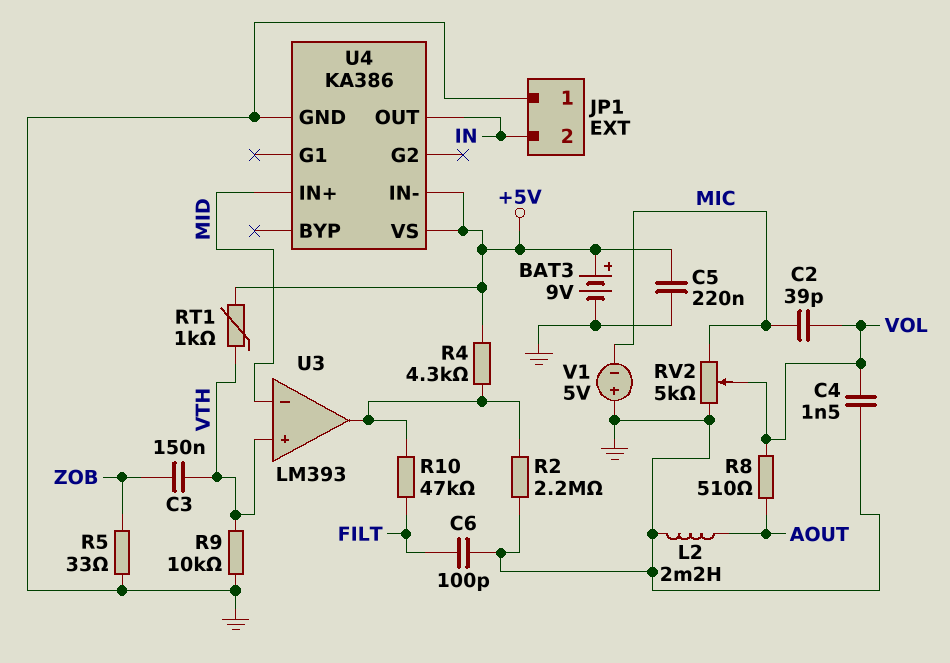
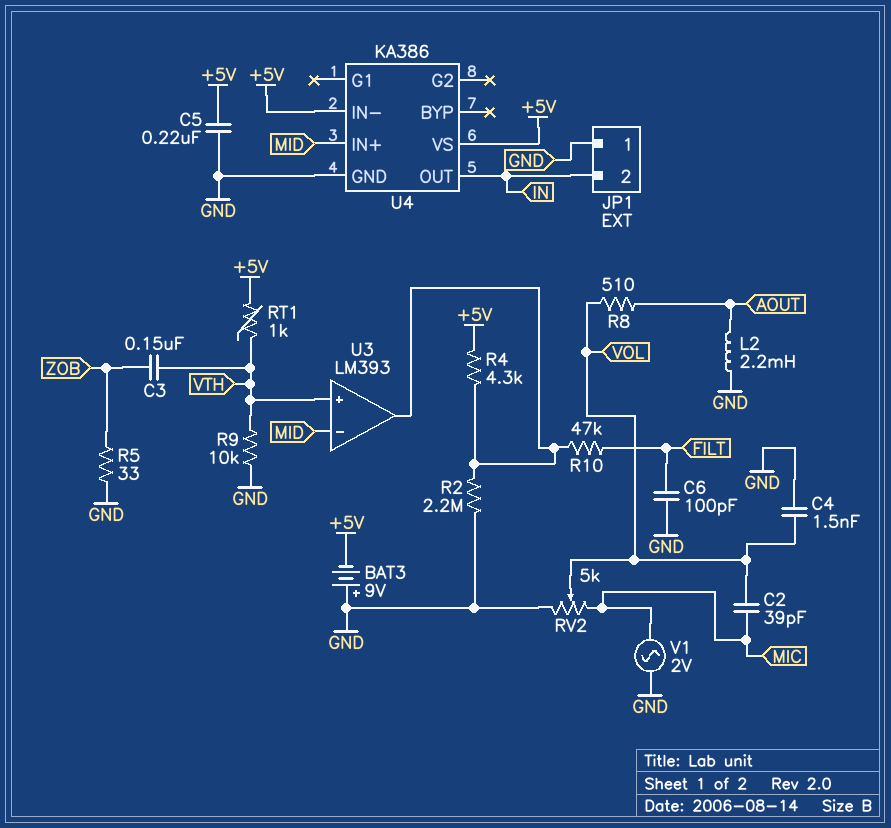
BAT3: 9V (plus +5V, minus GND) -> 9V (plus GND, minus +5V)
V1: 5V (plus GND, minus MIC) -> AC 2V (GND, MIC)

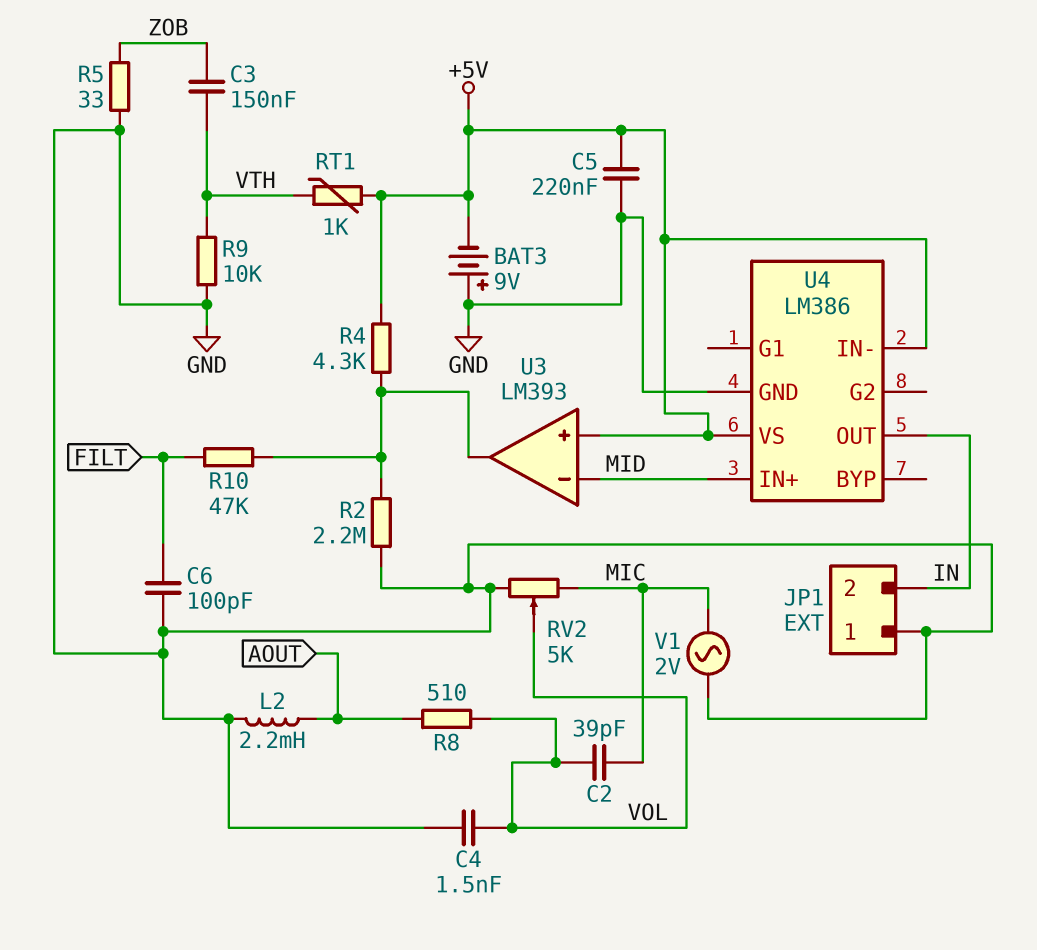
U3 pin in+: VTH -> +5V
U4: KA386 -> LM386

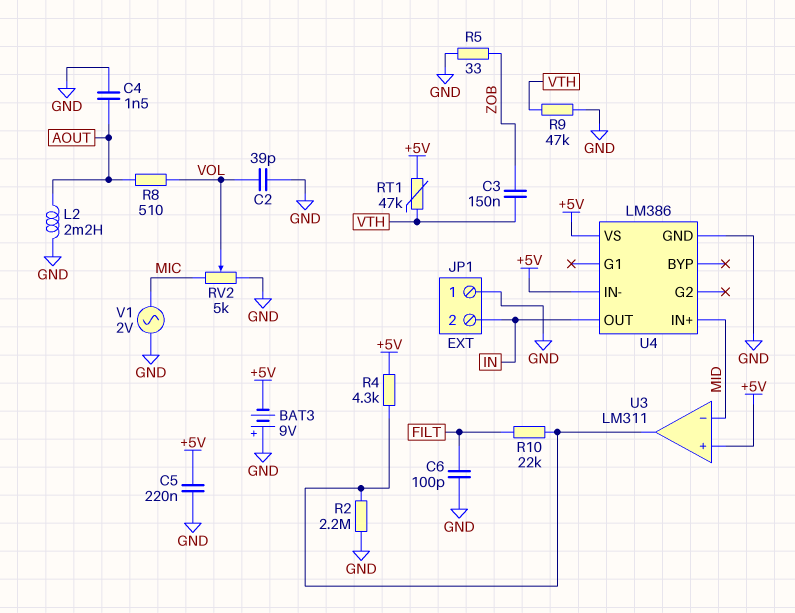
C2: 39pF (MIC, VOL) -> 39pF (GND, VOL)
C4: 1.5nF (GND, VOL) -> 1.5nF (AOUT, GND)
R9: 10k (GND, VTH) -> 47k (GND, VTH)
R10: 47k (FILT, U3/out) -> 22k (FILT, U3/out)
RT1: 1k (+5V, VTH) -> 47k (+5V, VTH)
U3: LM393 -> LM311

